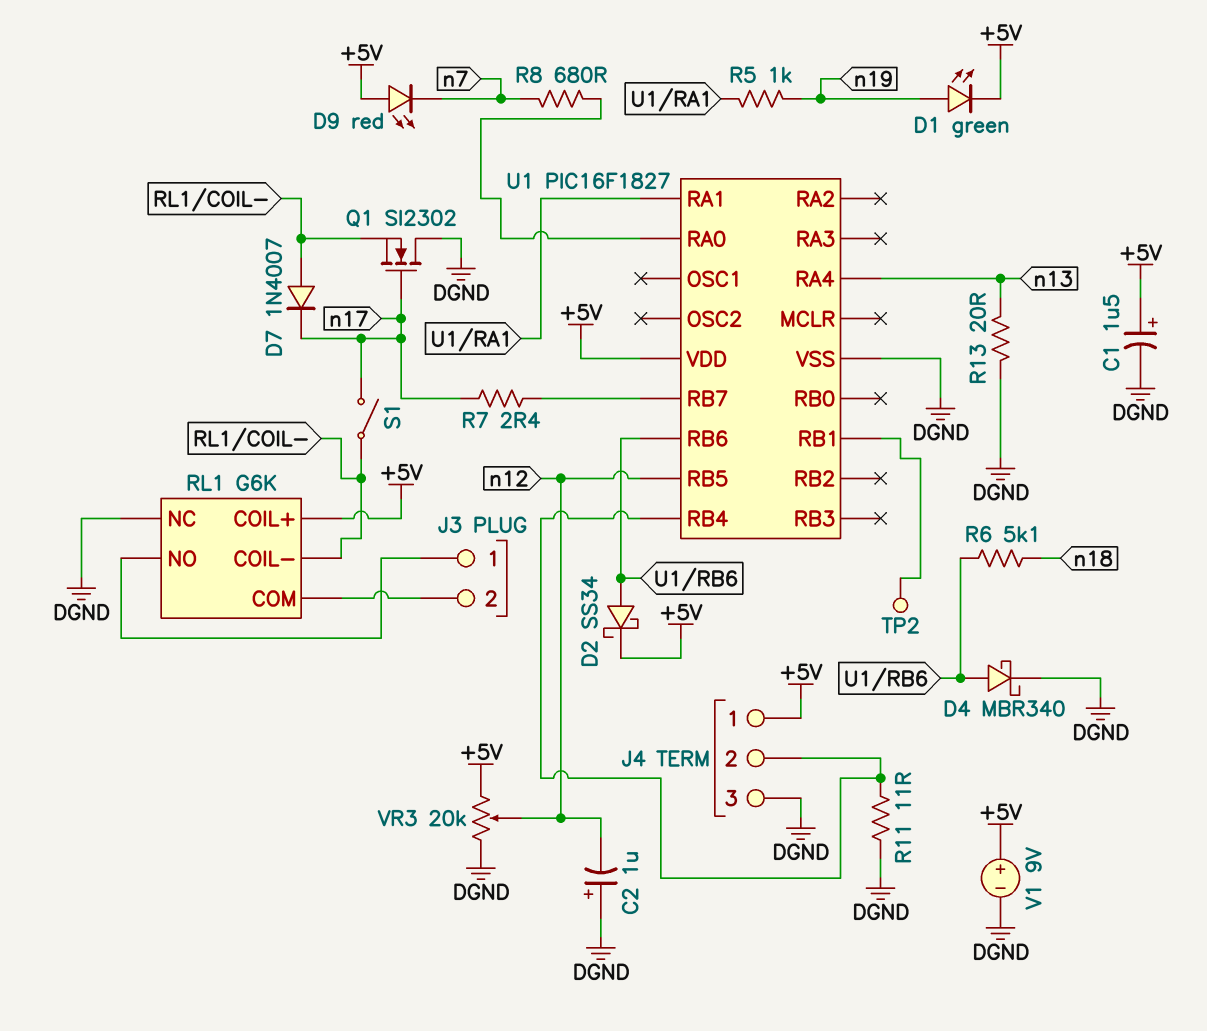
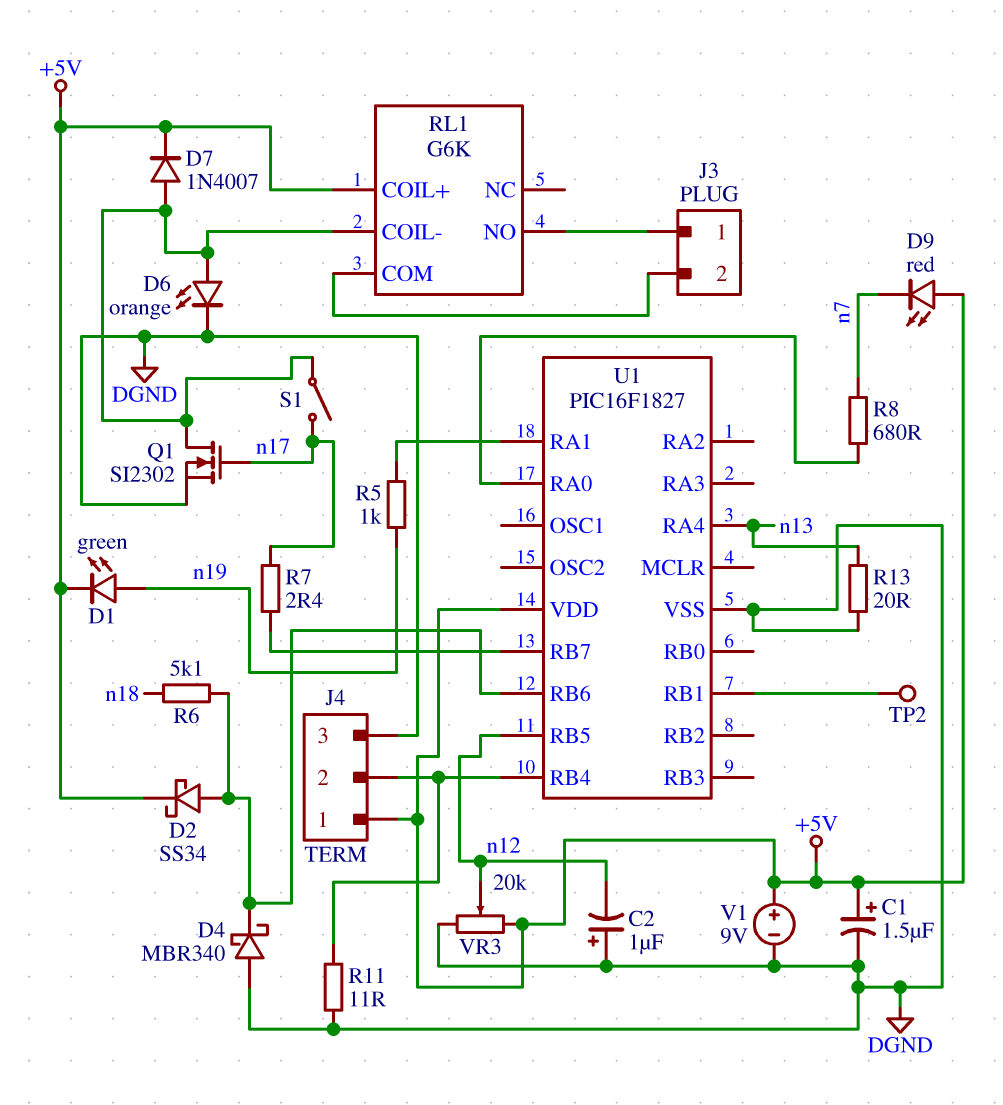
D4: schottky MBR340 (A U1/RB6, K DGND) -> schottky MBR340 (A DGND, K U1/RB6)
D6: none -> LED orange (A RL1/COIL-, K DGND)
D7: diode 1N4007 (A RL1/COIL-, K n17) -> diode 1N4007 (A RL1/COIL-, K +5V)
Q1: NMOS SI2302 (G n17, D DGND, S RL1/COIL-) -> NMOS SI2302 (G n17, D RL1/COIL-, S DGND)
RL1 pin NC: DGND -> none

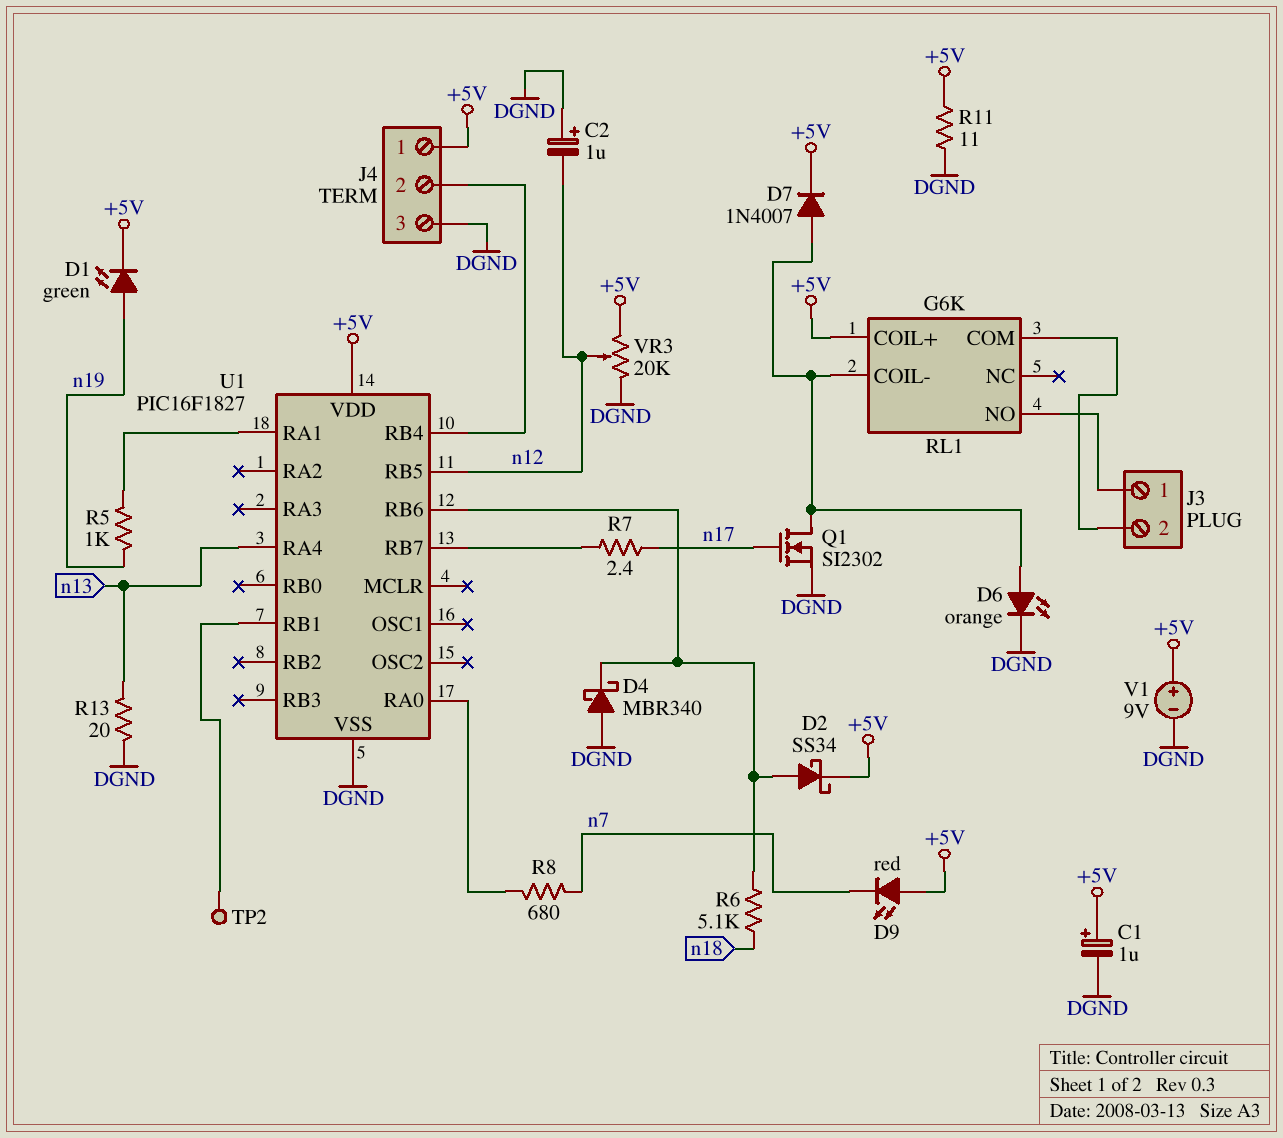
C1: 1.5uF (plus +5V, minus DGND) -> 1uF (plus +5V, minus DGND)
R11: 11 (DGND, J4/2) -> 11 (+5V, DGND)
S1: switch (RL1/COIL-, n17) -> none

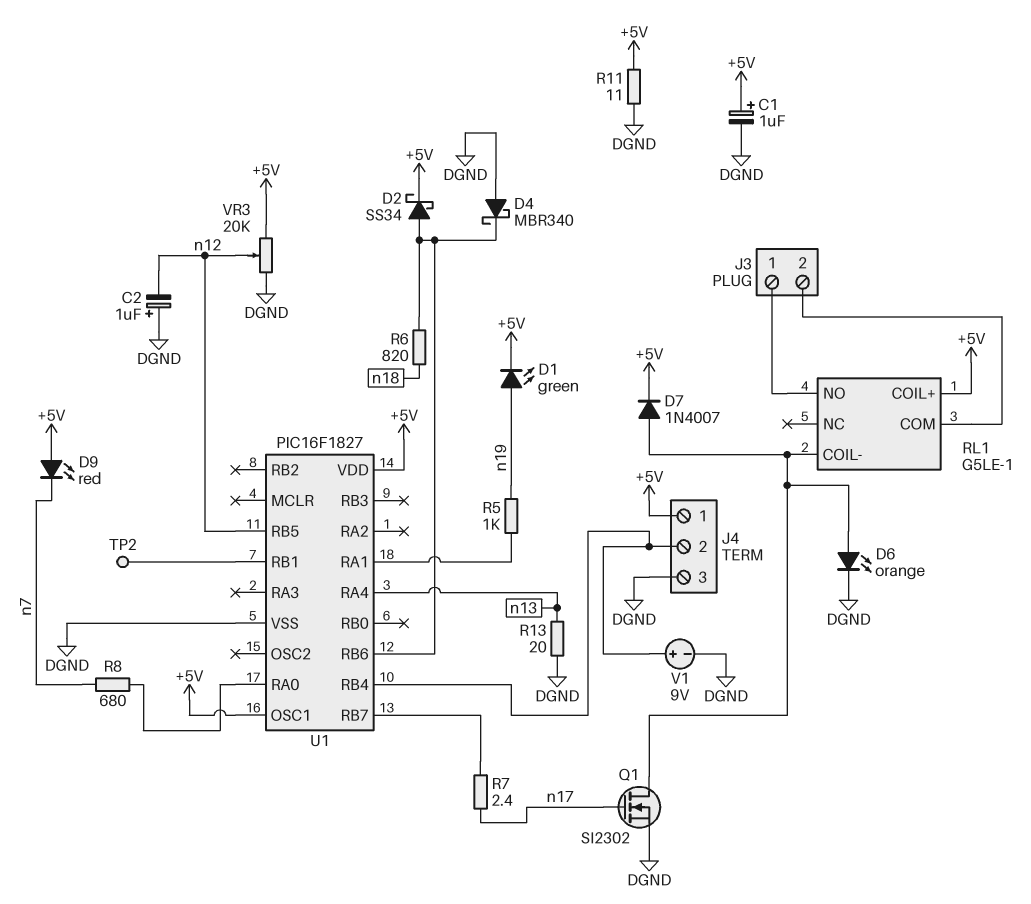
R6: 5.1k (U1/RB6, n18) -> 820 (U1/RB6, n18)
RL1: G6K -> G5LE-1
U1 pin OSC1: none -> +5V
V1: 9V (plus +5V, minus DGND) -> 9V (plus J4/2, minus DGND)

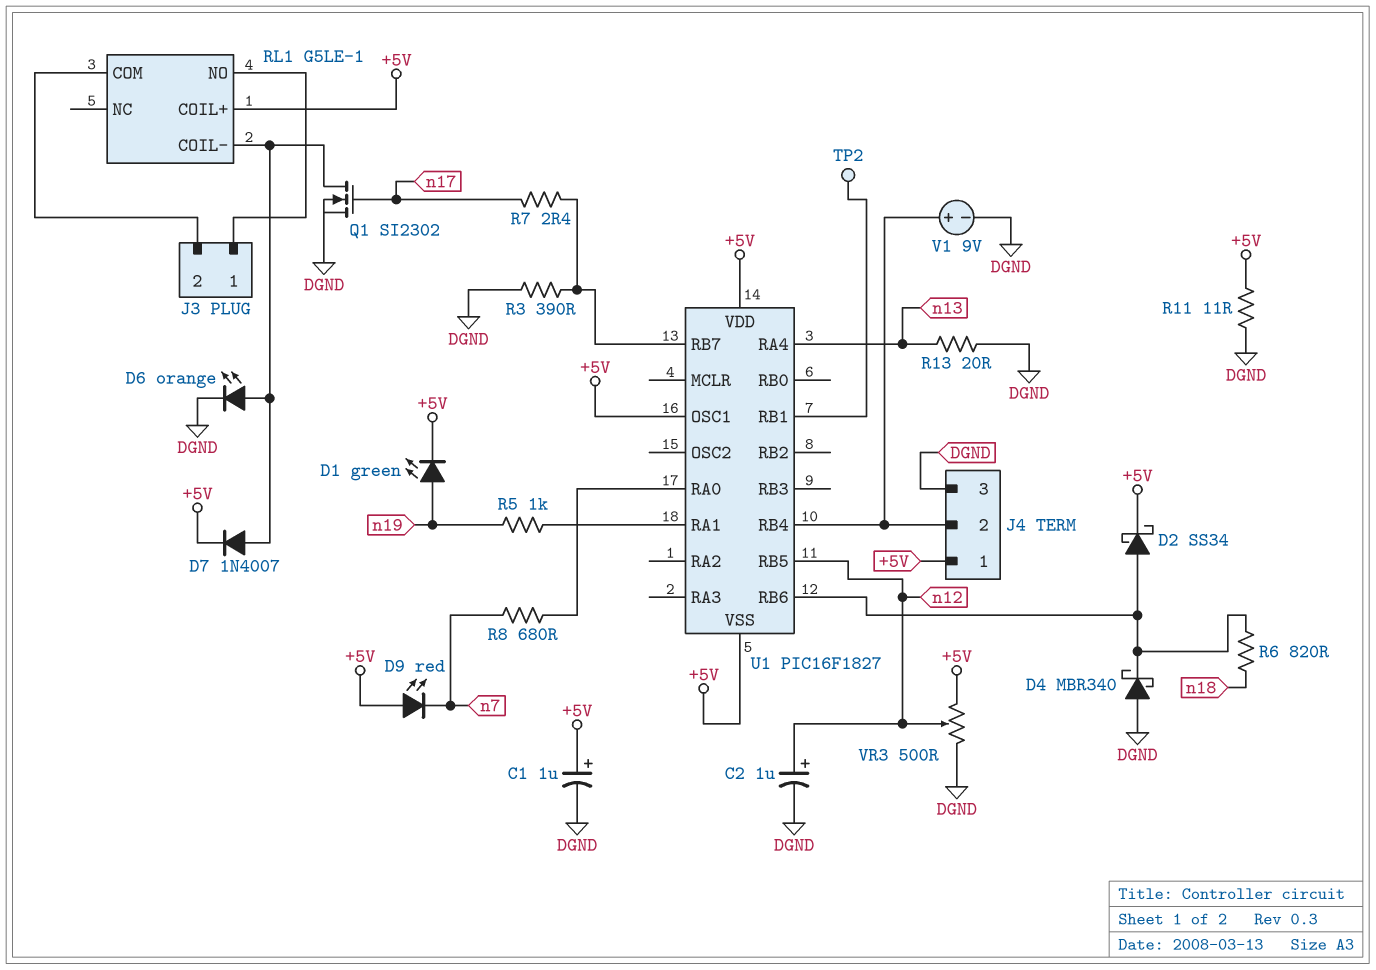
C2: 1uF (plus DGND, minus n12) -> 1uF (plus n12, minus DGND)
R3: none -> 390 (DGND, U1/RB7)
U1 pin VSS: DGND -> +5V
VR3: 20k (+5V, DGND, wiper n12) -> 500 (+5V, DGND, wiper n12)

